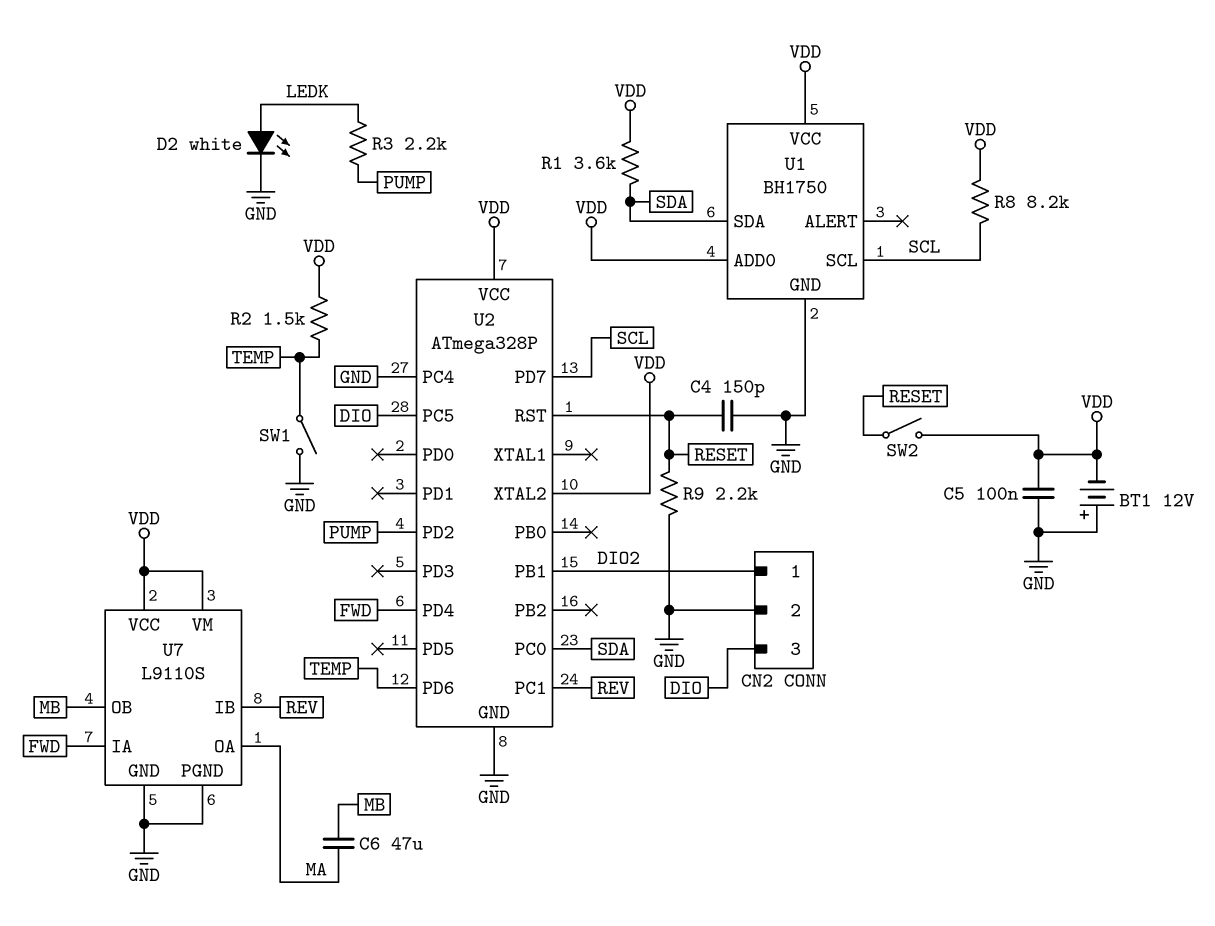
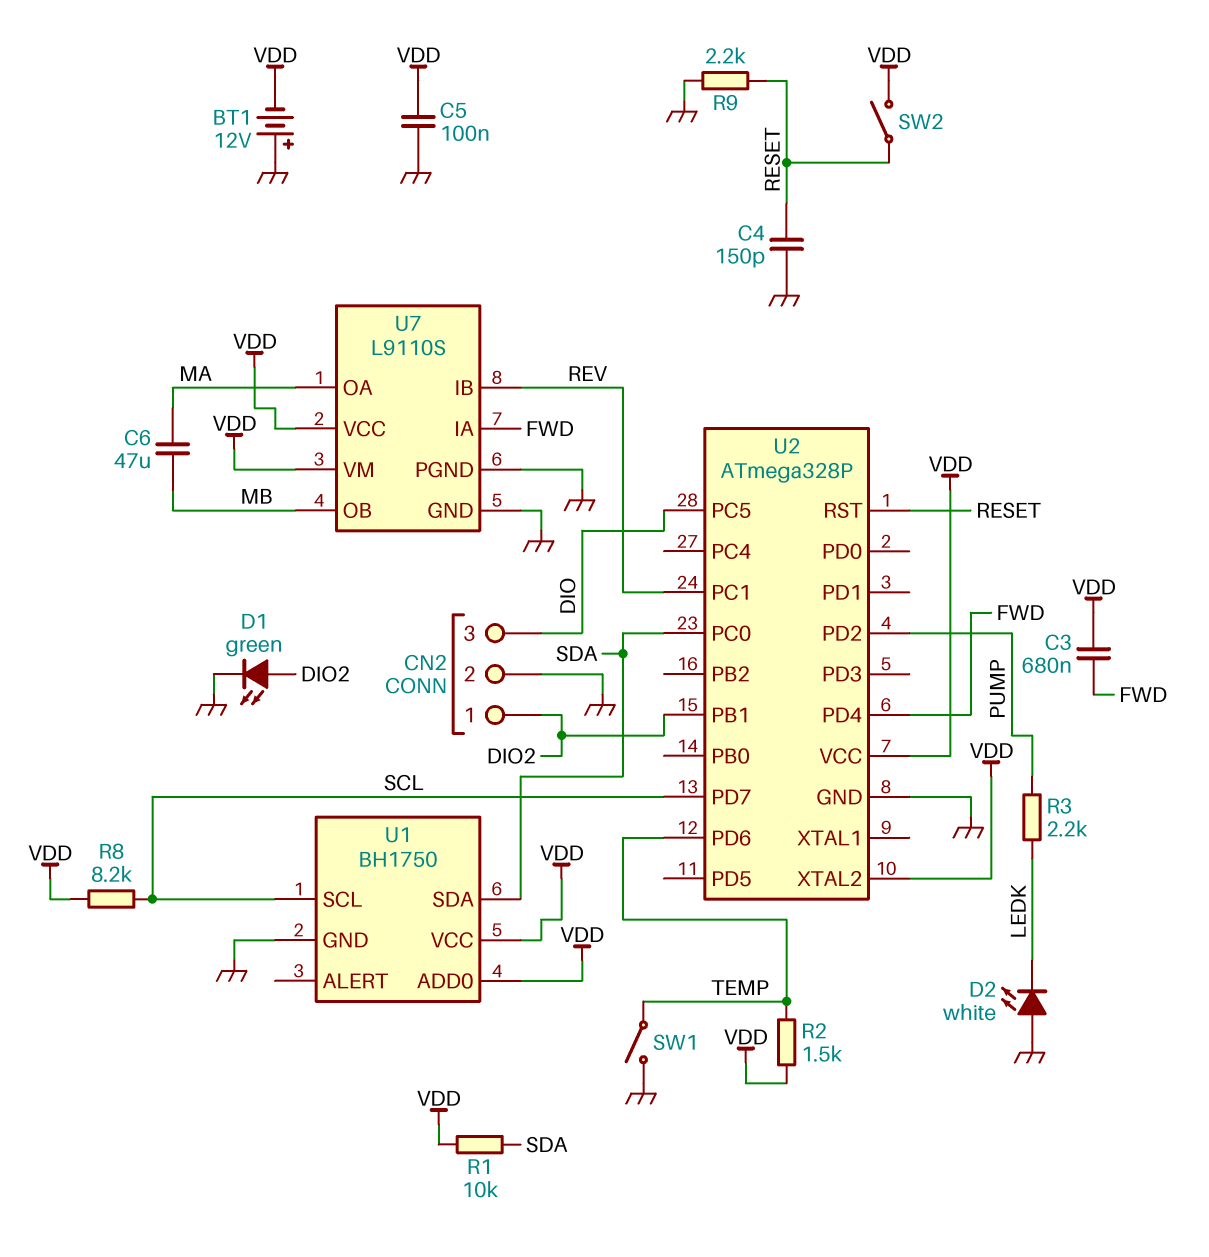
C3: none -> 680nF (FWD, VDD)
D1: none -> LED green (A DIO2, K GND)
D2: LED white (A LEDK, K GND) -> LED white (A GND, K LEDK)
R1: 3.6k (SDA, VDD) -> 10k (SDA, VDD)
U2 pin PC4: GND -> none

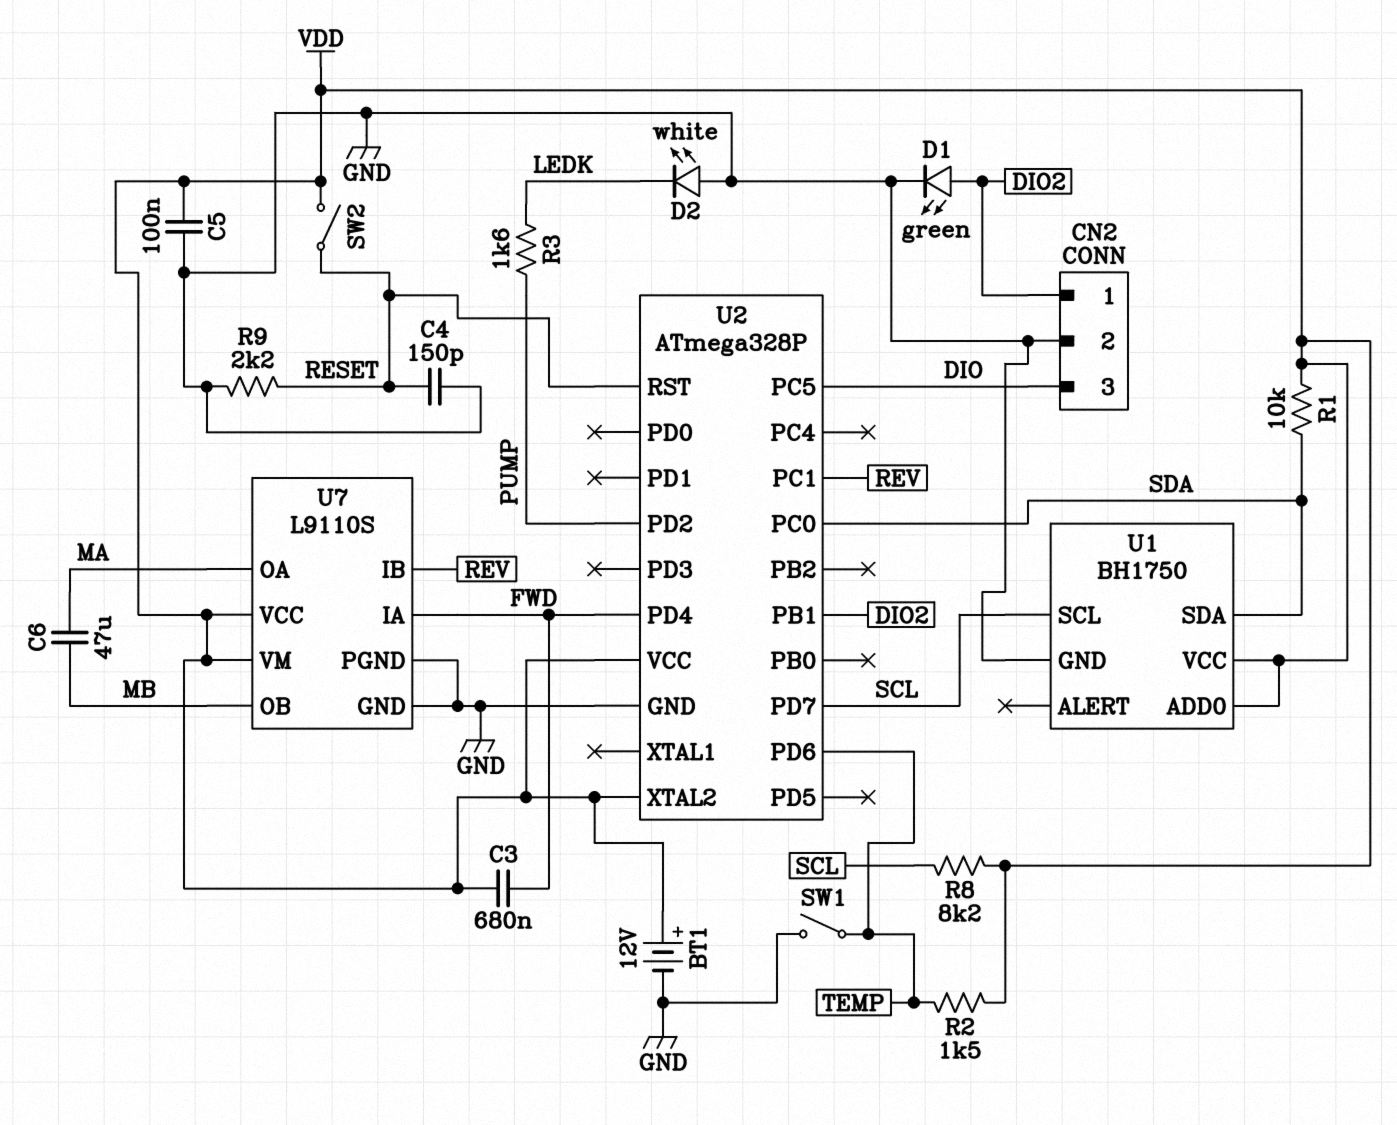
BT1: 12V (plus GND, minus VDD) -> 12V (plus VDD, minus GND)
R3: 2.2k (LEDK, PUMP) -> 1.6k (LEDK, PUMP)

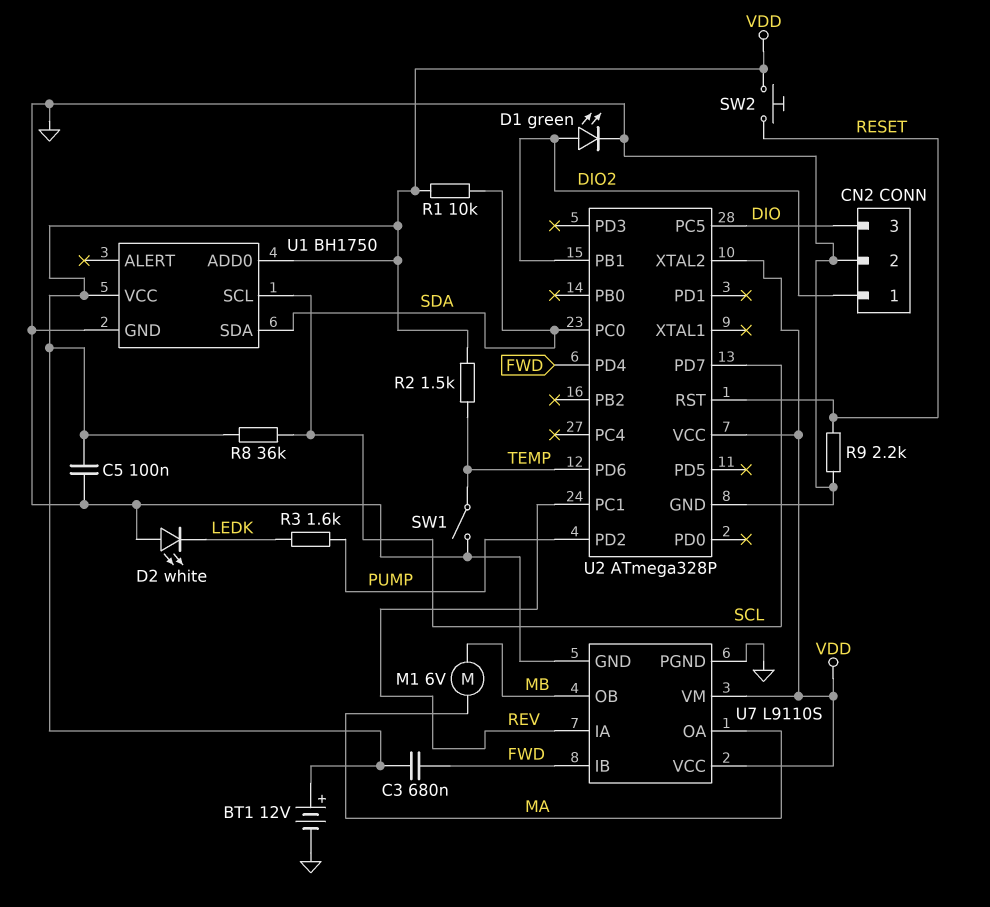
C4: 150pF (GND, RESET) -> none
C6: 47uF (MA, MB) -> none
M1: none -> motor 6V (MA, MB)
R8: 8.2k (SCL, VDD) -> 36k (SCL, VDD)
SW2: switch (RESET, VDD) -> button (RESET, VDD)
U7 pin IA: FWD -> REV
U7 pin IB: REV -> FWD

